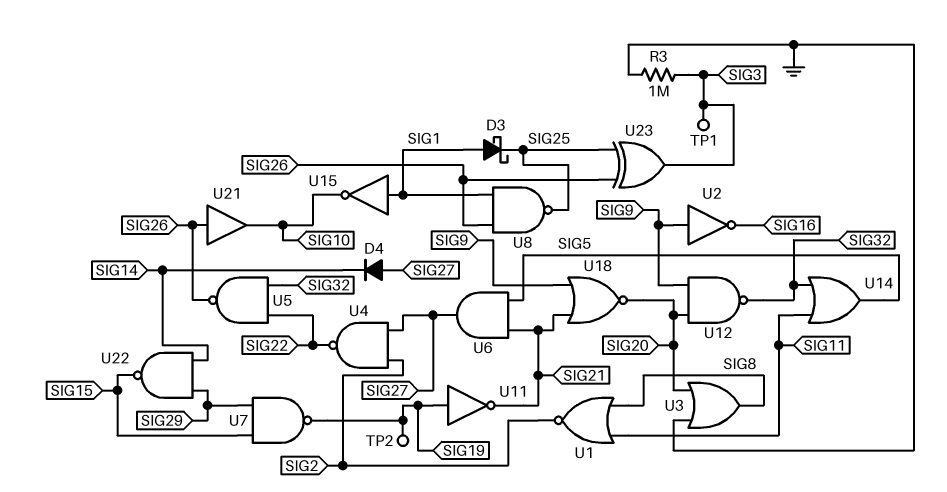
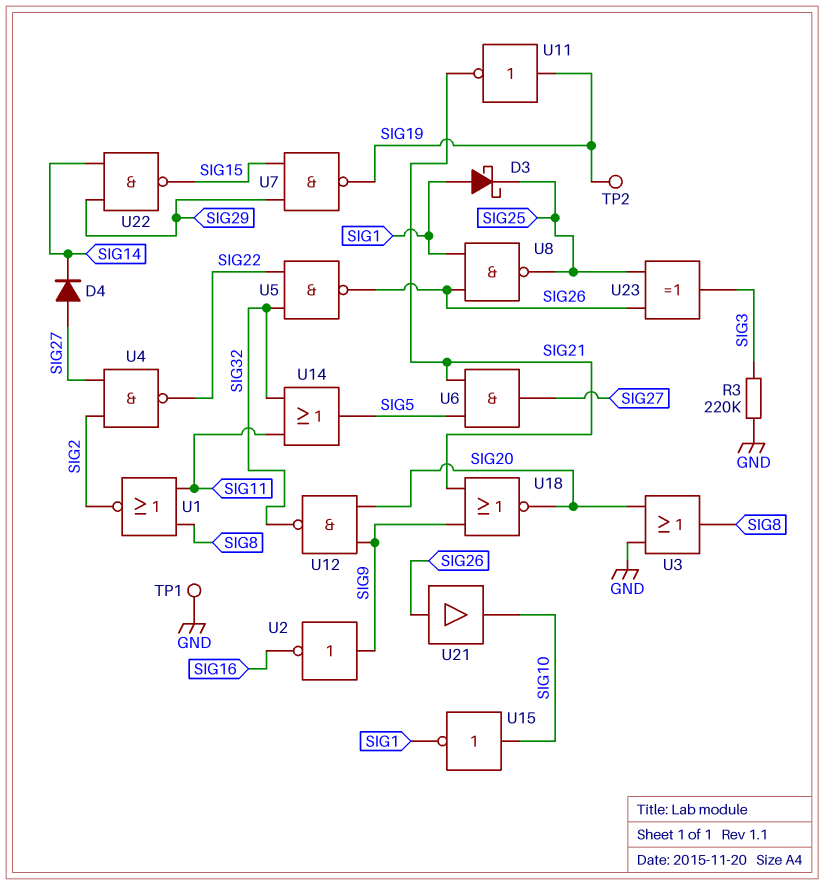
R3: 1M (GND, SIG3) -> 220k (GND, SIG3)
TP1: test point (SIG3) -> test point (GND)
U15: NOT (in SIG1, out SIG10) -> NOT (in SIG10, out SIG1)

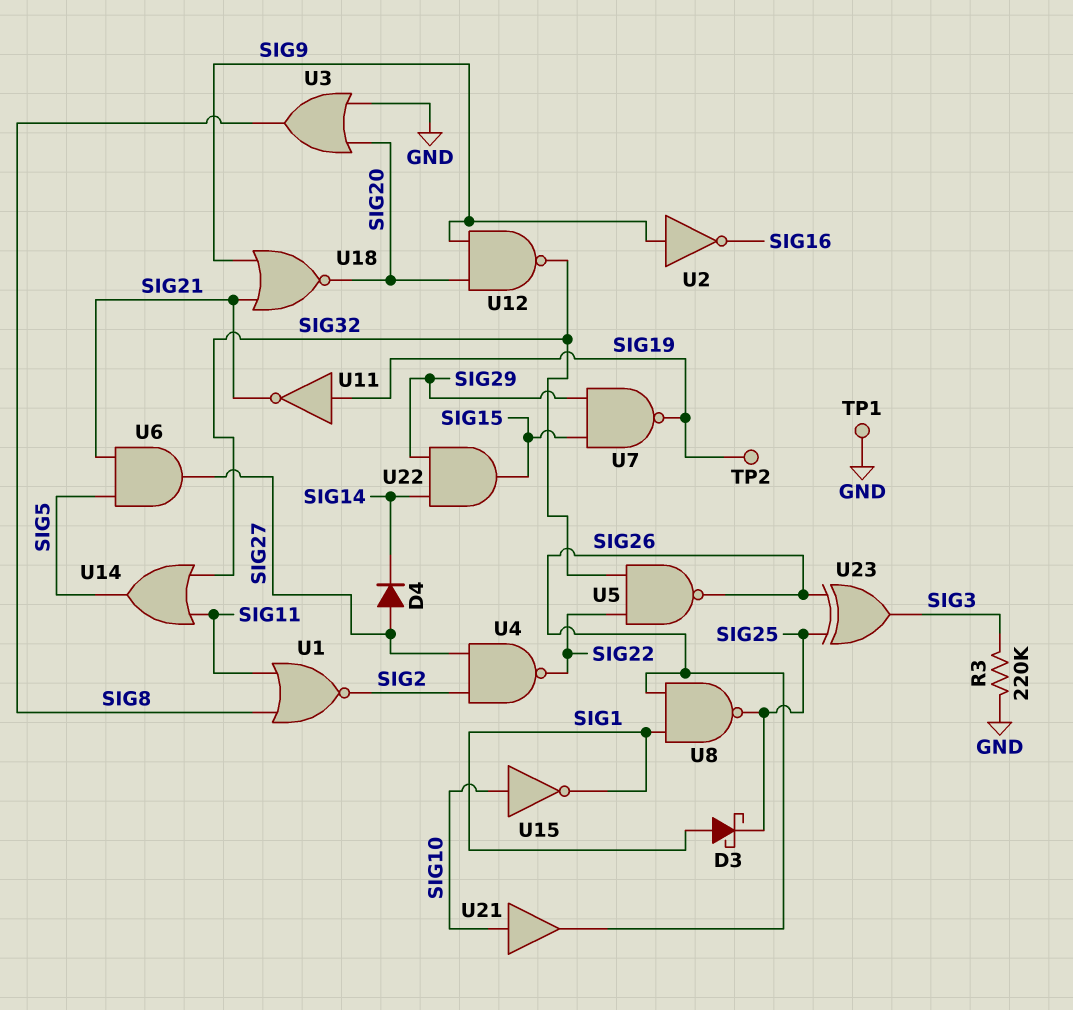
U21: buffer (in SIG26, out SIG10) -> buffer (in SIG10, out SIG26)
U22: NAND (in SIG14, in SIG29, out SIG15) -> AND (in SIG14, in SIG29, out SIG15)

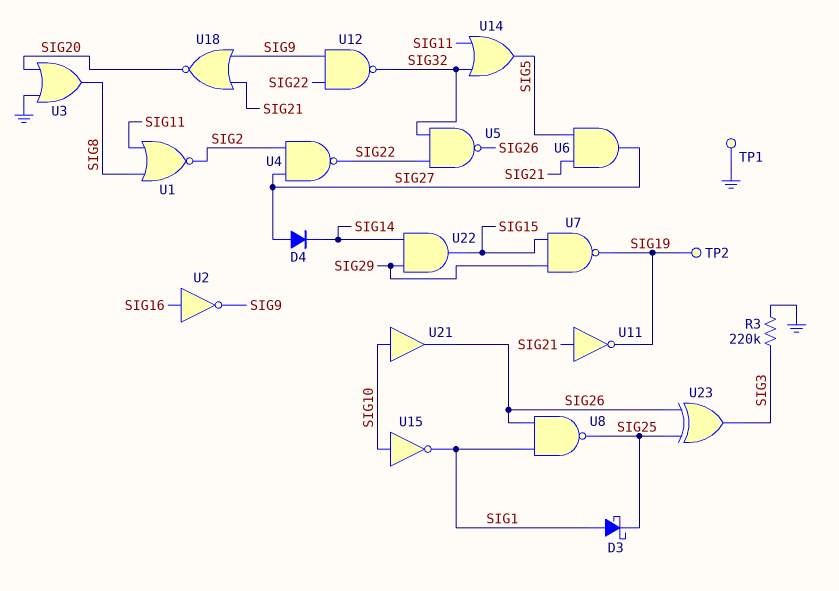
U2: NOT (in SIG9, out SIG16) -> NOT (in SIG16, out SIG9)
U11: NOT (in SIG19, out SIG21) -> NOT (in SIG21, out SIG19)
U12: NAND (in SIG9, in SIG20, out SIG32) -> NAND (in SIG9, in SIG22, out SIG32)

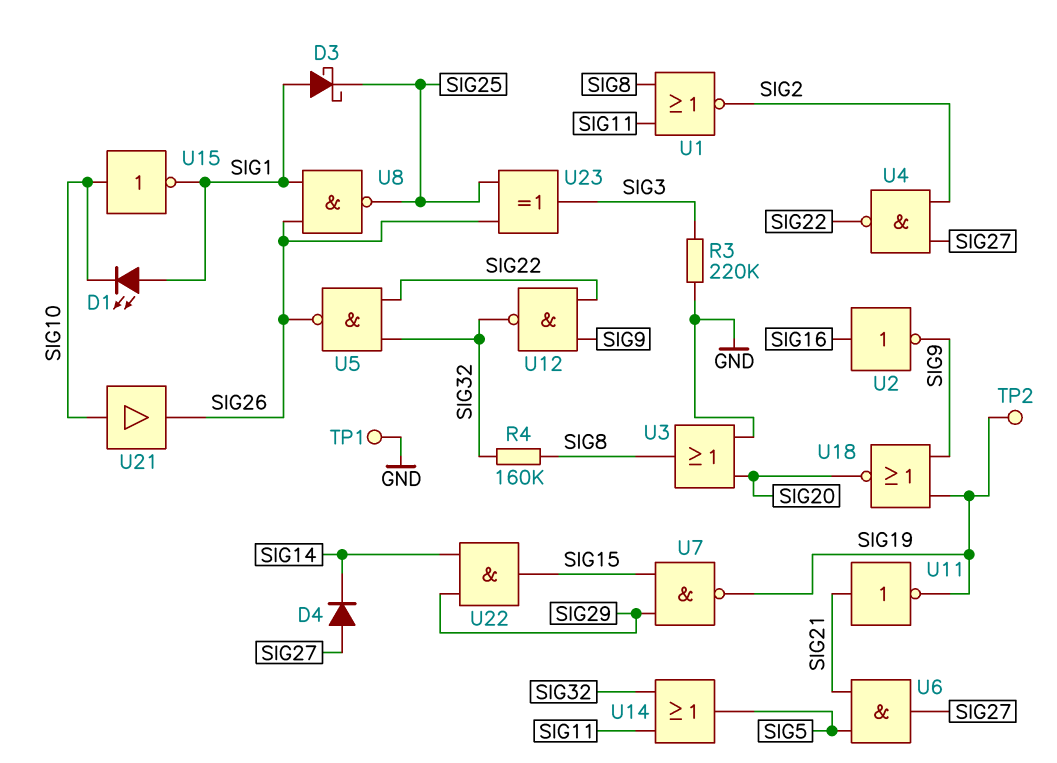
D1: none -> LED (A SIG1, K SIG10)
R4: none -> 160k (SIG8, SIG32)
U18: NOR (in SIG9, in SIG21, out SIG20) -> NOR (in SIG9, in SIG19, out SIG20)

